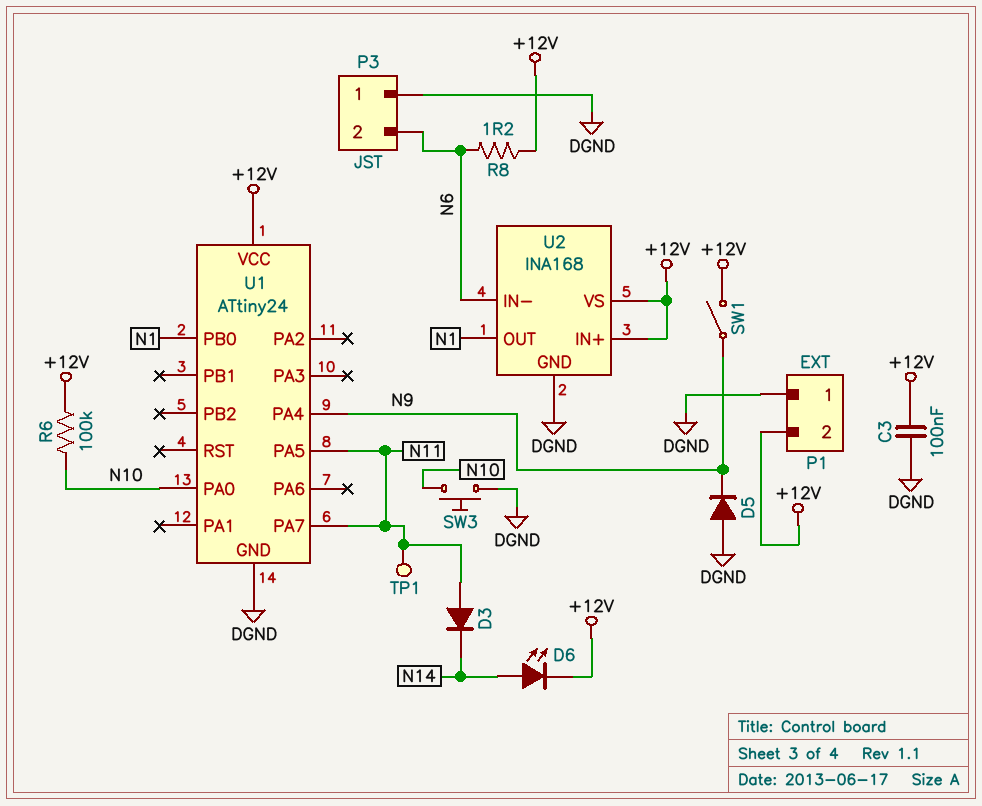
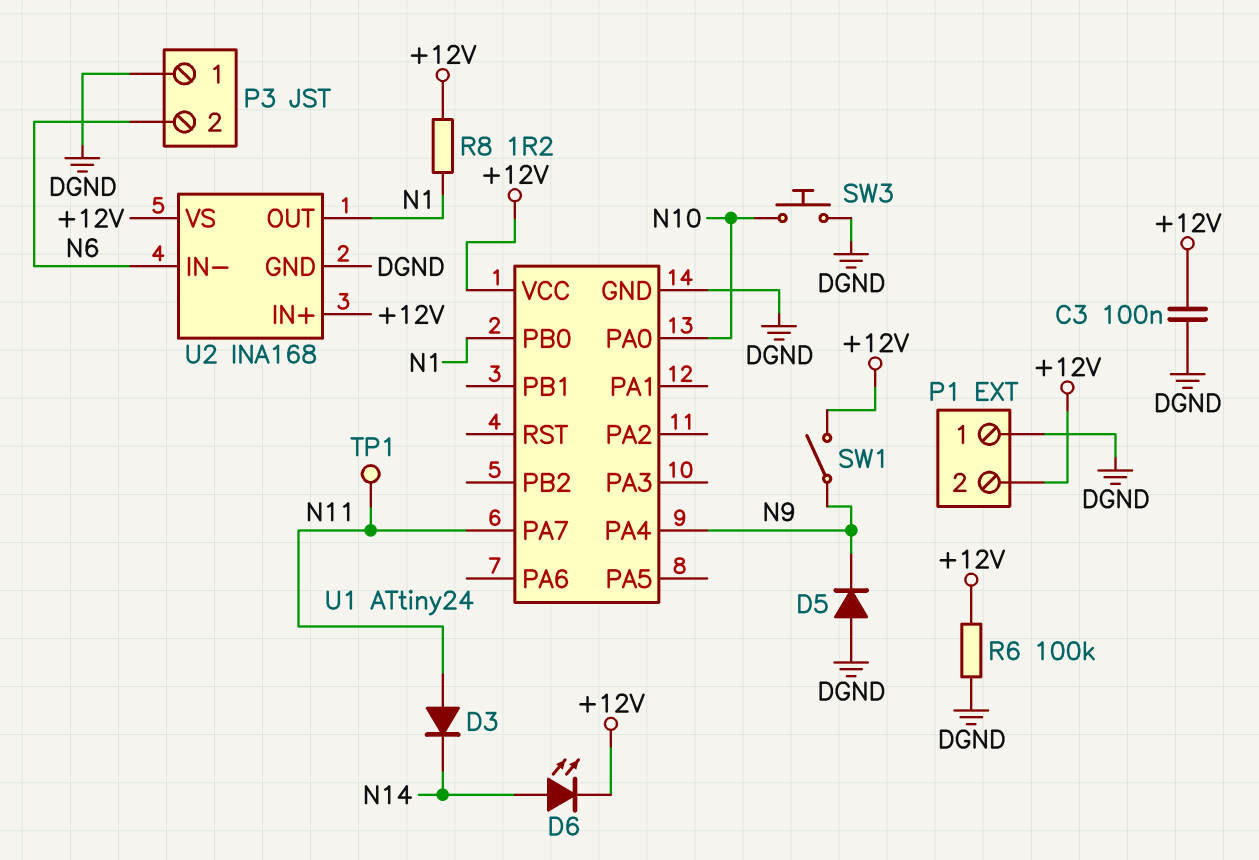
R6: 100k (+12V, N10) -> 100k (+12V, DGND)
R8: 1.2 (+12V, N6) -> 1.2 (+12V, N1)
U1 pin PA5: N11 -> none

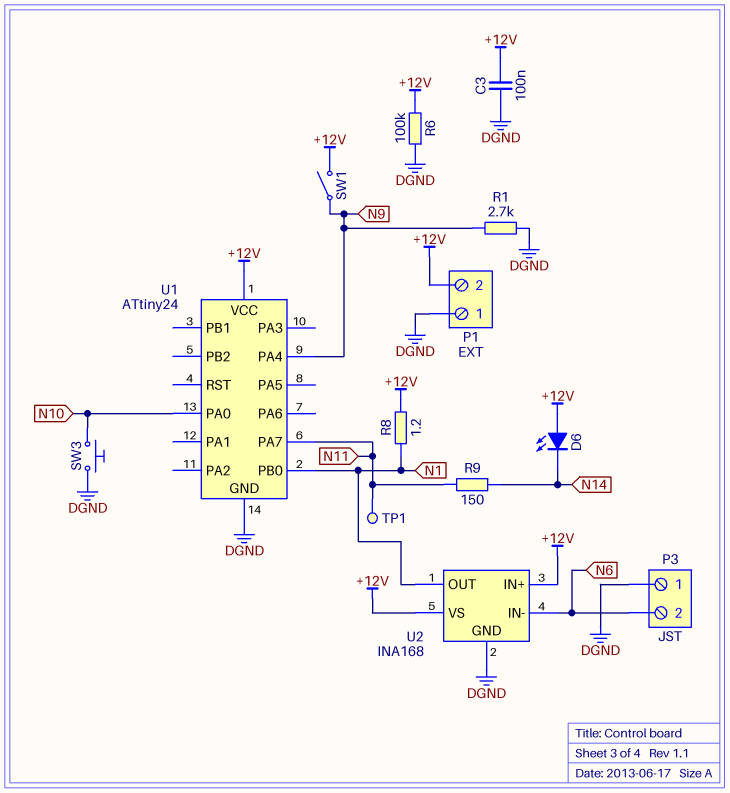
D3: diode (A N11, K N14) -> none
D5: diode (A DGND, K N9) -> none
D6: LED (A N14, K +12V) -> LED (A +12V, K N14)
R1: none -> 2.7k (DGND, N9)
R9: none -> 150 (N11, N14)

